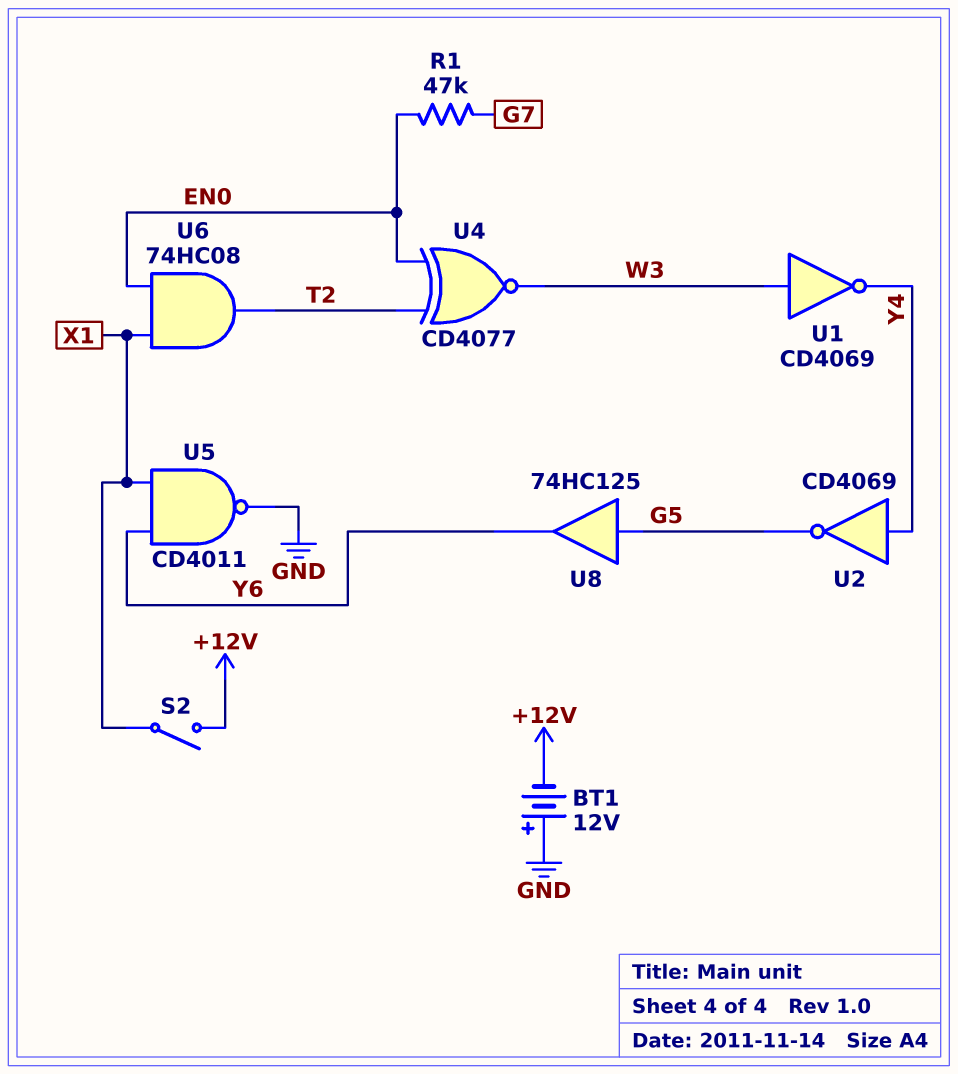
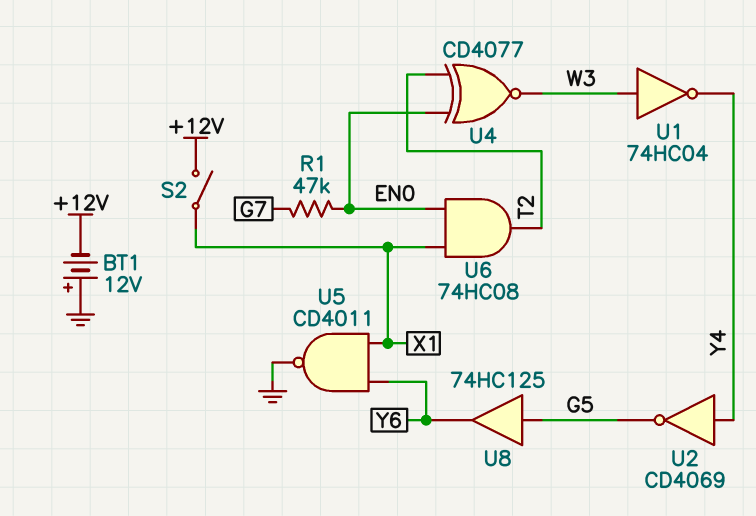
U1: NOT CD4069 (in W3, out Y4) -> NOT 74HC04 (in W3, out Y4)

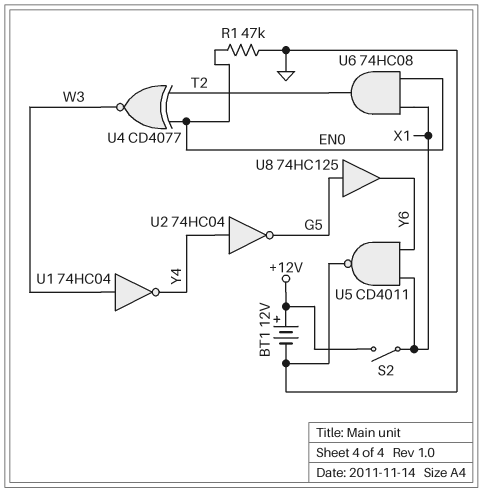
BT1: 12V (plus GND, minus +12V) -> 12V (plus +12V, minus GND)
R1: 47k (EN0, G7) -> 47k (EN0, GND)
U2: NOT CD4069 (in Y4, out G5) -> NOT 74HC04 (in Y4, out G5)

